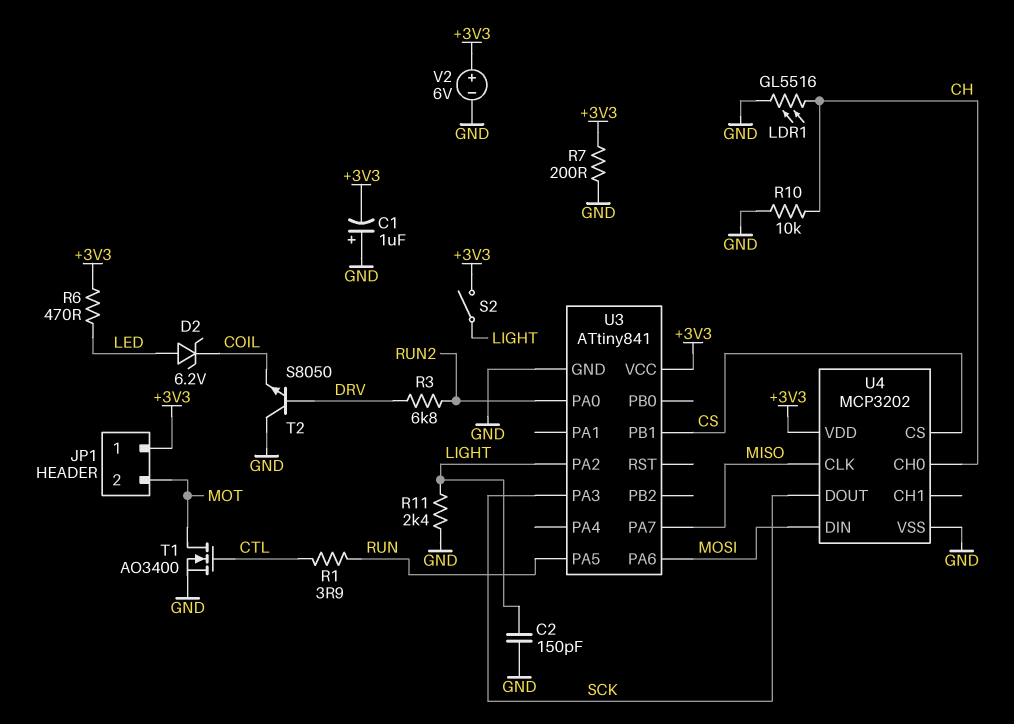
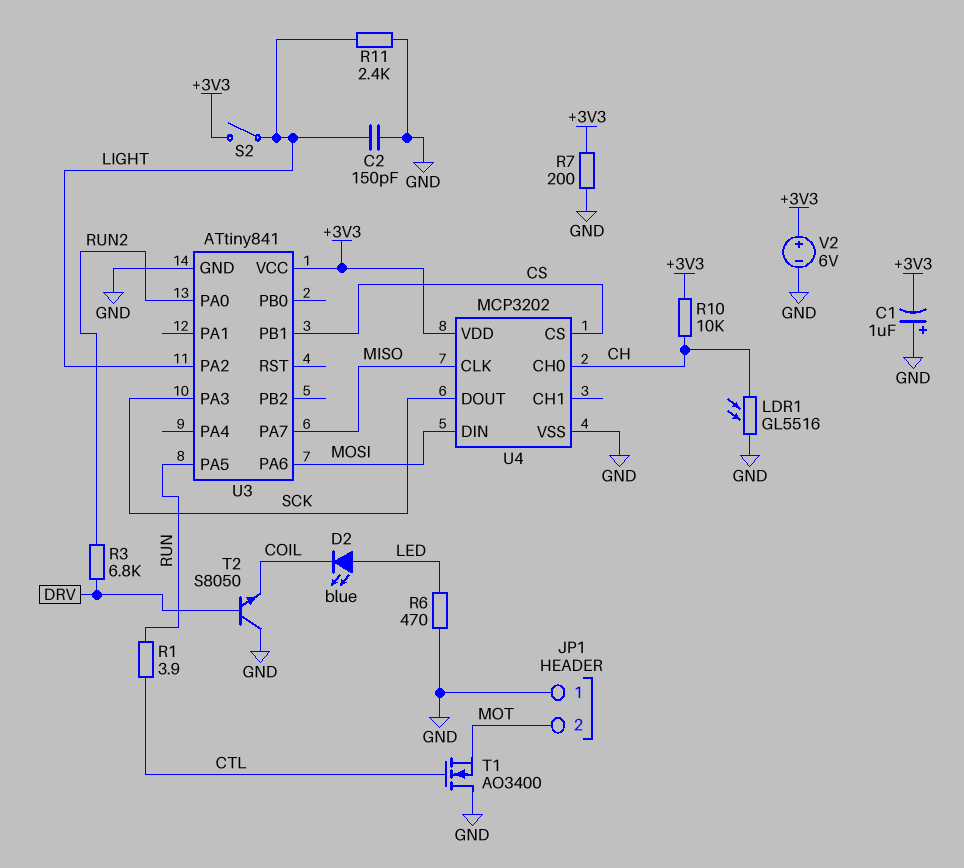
D2: zener 6.2V (A LED, K COIL) -> LED blue (A LED, K COIL)
JP1 pin 1: +3V3 -> GND
R6: 470 (+3V3, LED) -> 470 (GND, LED)
R10: 10k (CH, GND) -> 10k (+3V3, CH)
T1: NMOS AO3400 (G CTL, D MOT, S GND) -> NMOS AO3400 (G CTL, D GND, S MOT)

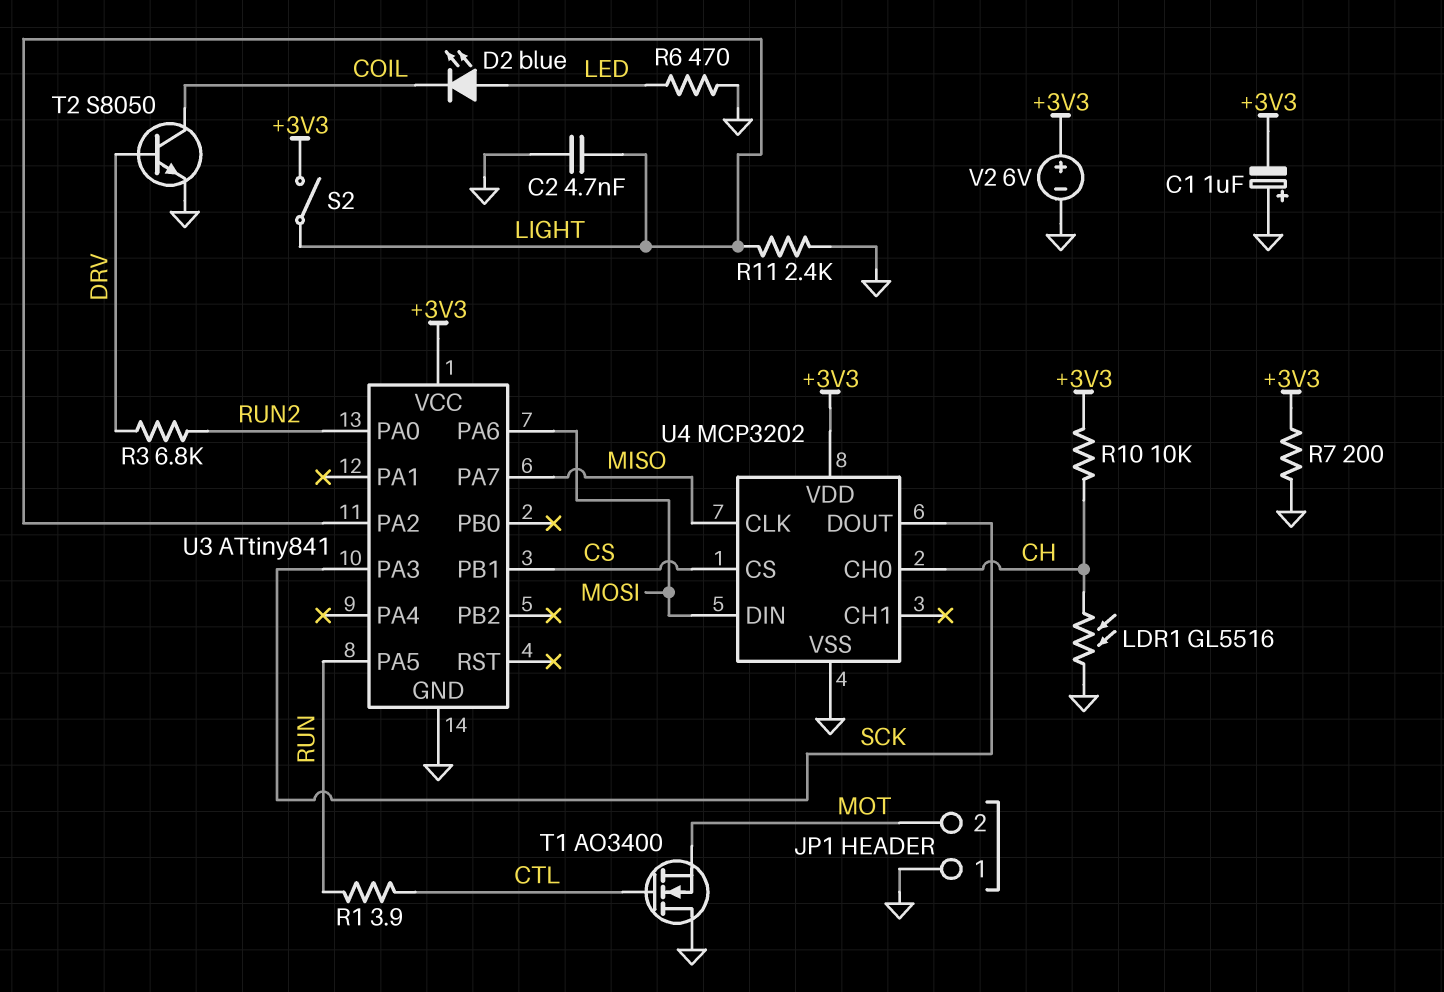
C2: 150pF (GND, LIGHT) -> 4.7nF (GND, LIGHT)
T2: NPN S8050 (B DRV, C GND, E COIL) -> NPN S8050 (B DRV, C COIL, E GND)

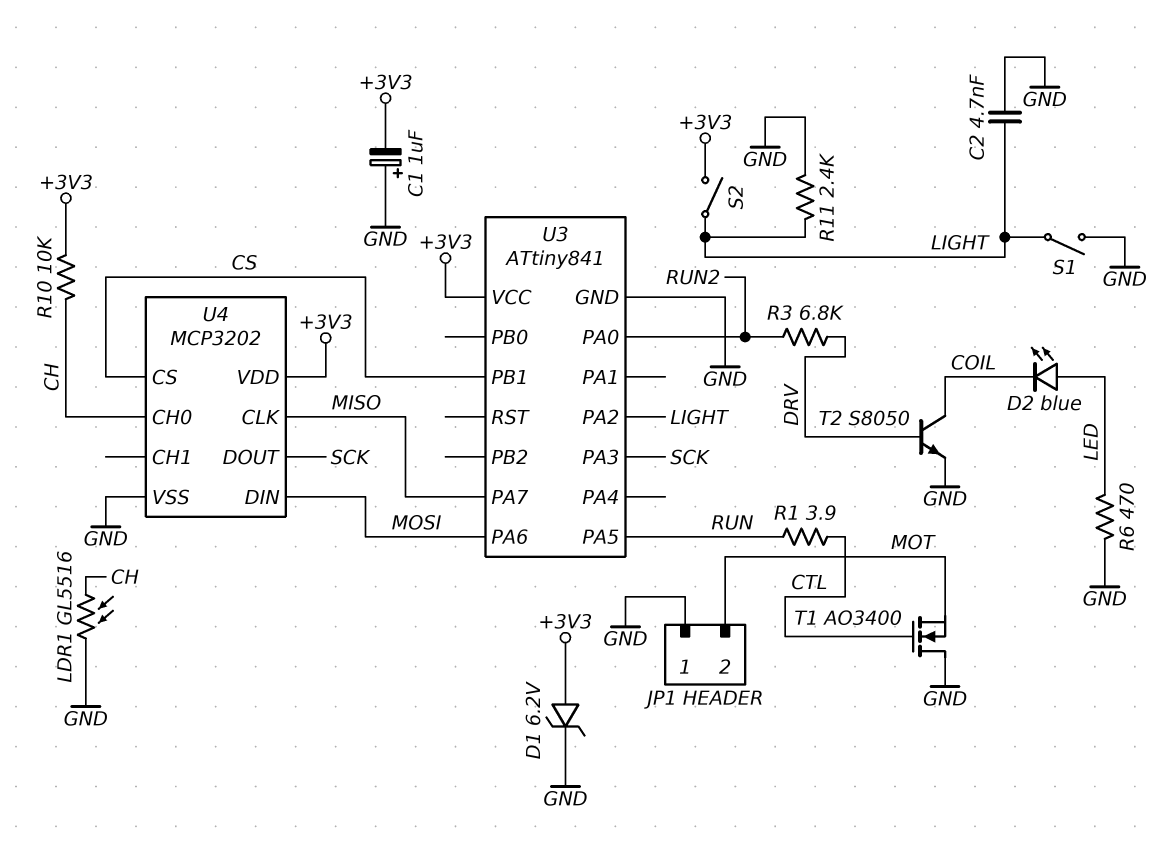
D1: none -> zener 6.2V (A +3V3, K GND)
R7: 200 (+3V3, GND) -> none
S1: none -> switch (GND, LIGHT)
V2: 6V (plus +3V3, minus GND) -> none

